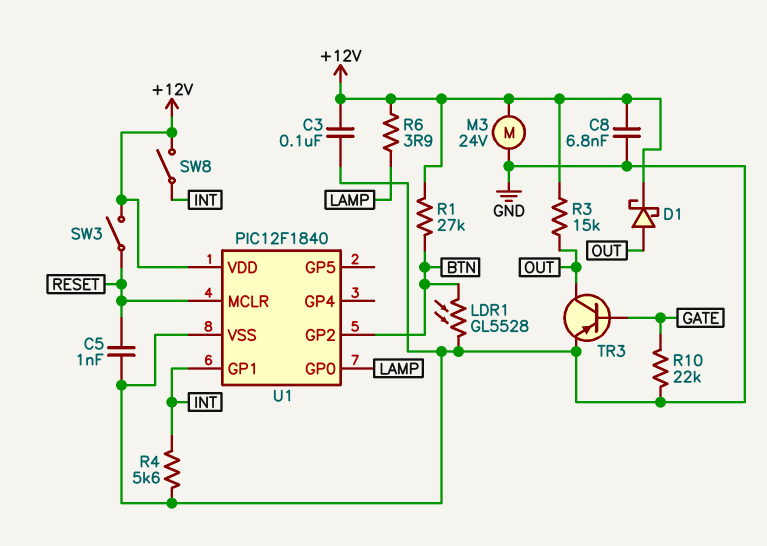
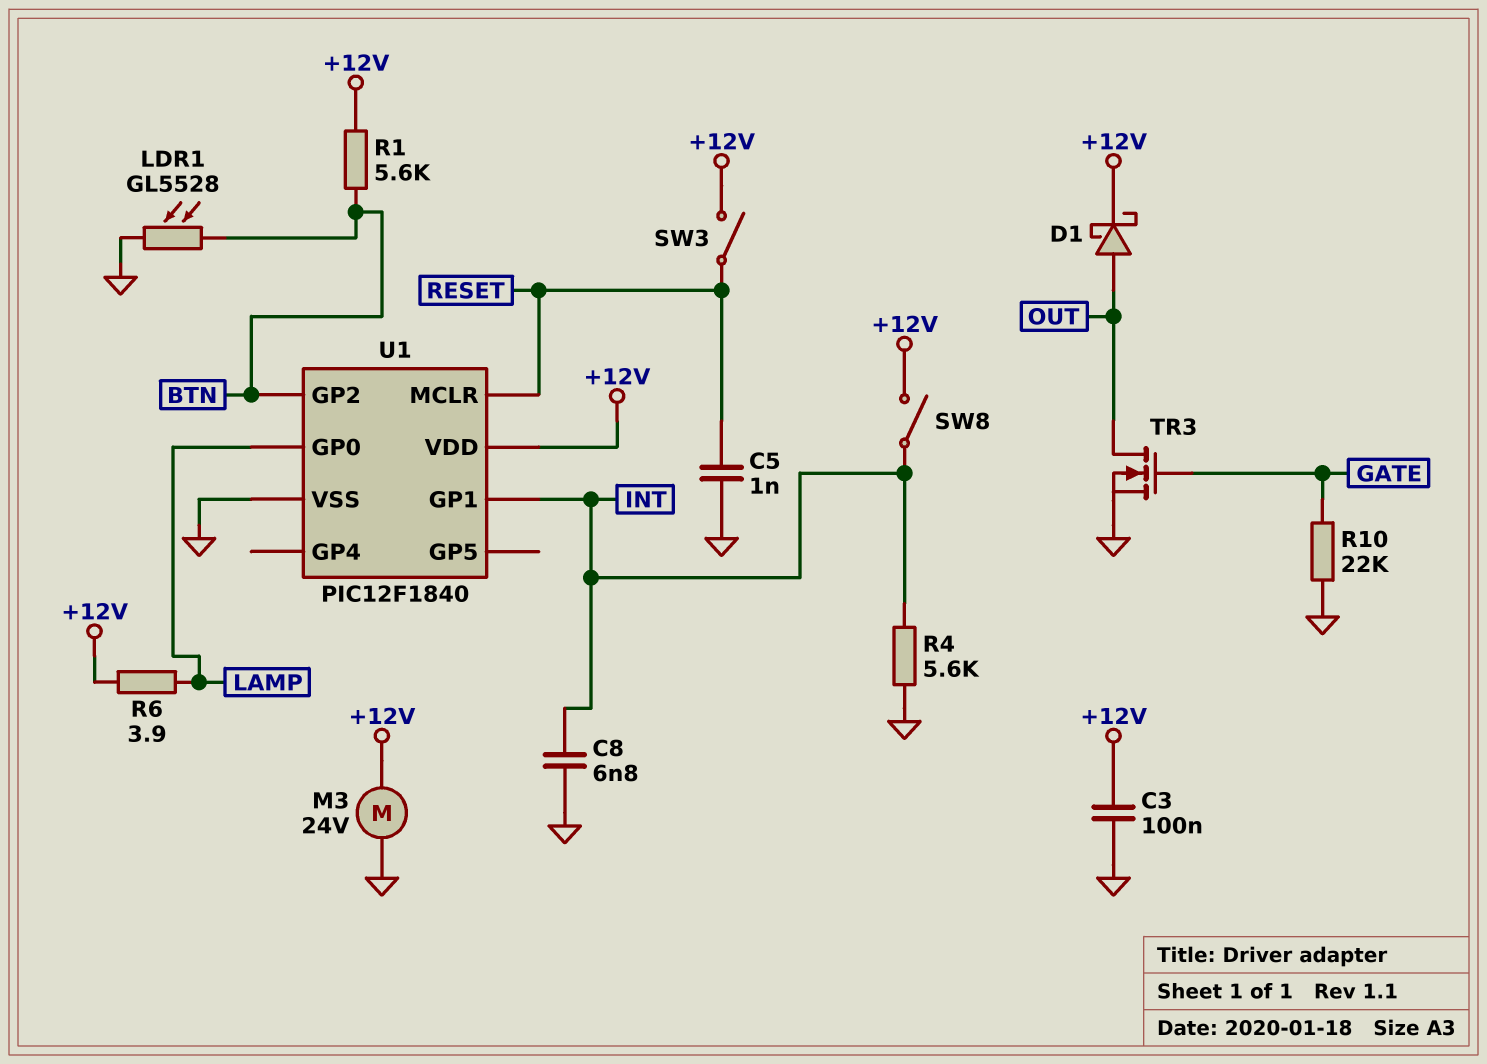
C8: 6.8nF (+12V, GND) -> 6.8nF (GND, INT)
R1: 27k (+12V, BTN) -> 5.6k (+12V, BTN)
R3: 15k (+12V, OUT) -> none
TR3: PNP (B GATE, C OUT, E GND) -> NMOS (G GATE, D OUT, S GND)

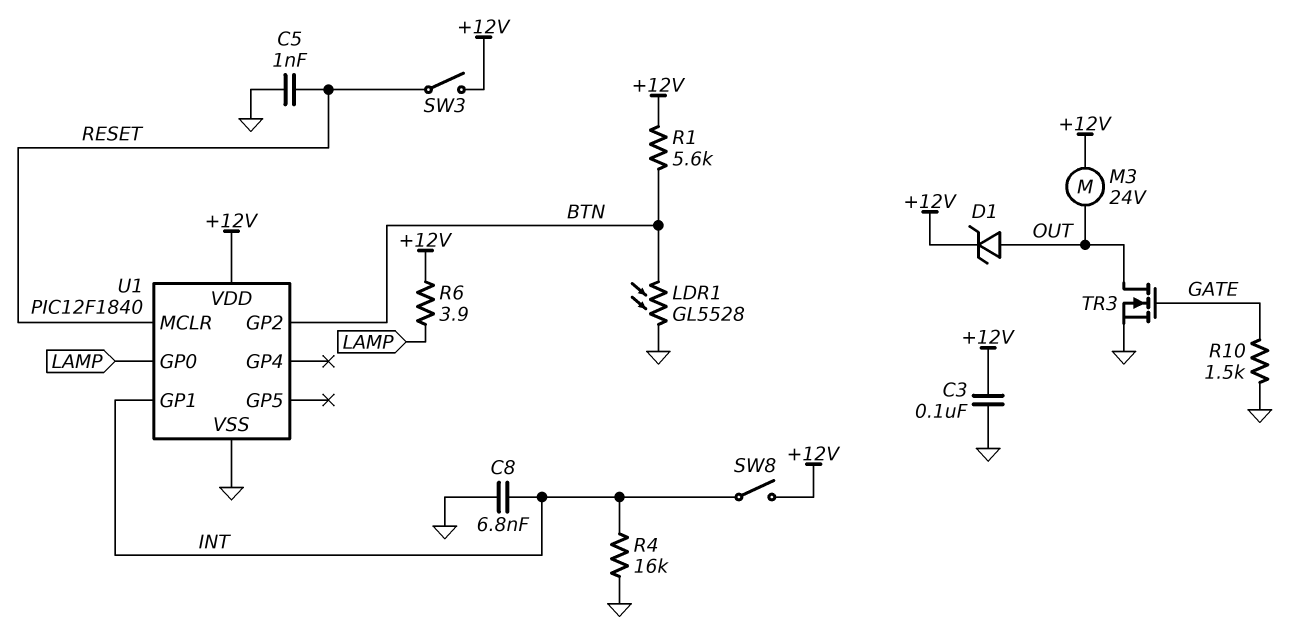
D1: schottky (A OUT, K +12V) -> zener (A OUT, K +12V)
M3: motor 24V (+12V, GND) -> motor 24V (+12V, OUT)
R4: 5.6k (GND, INT) -> 16k (GND, INT)
R10: 22k (GATE, GND) -> 1.5k (GATE, GND)

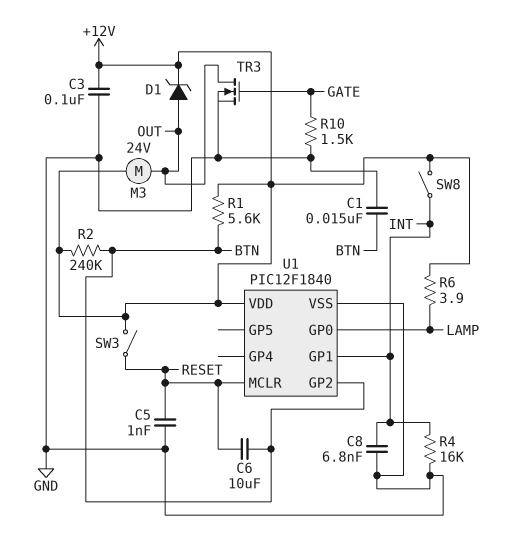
C1: none -> 15nF (BTN, GND)
C6: none -> 10uF (BTN, RESET)
LDR1: GL5528 (BTN, GND) -> none
R2: none -> 240k (+12V, BTN)

